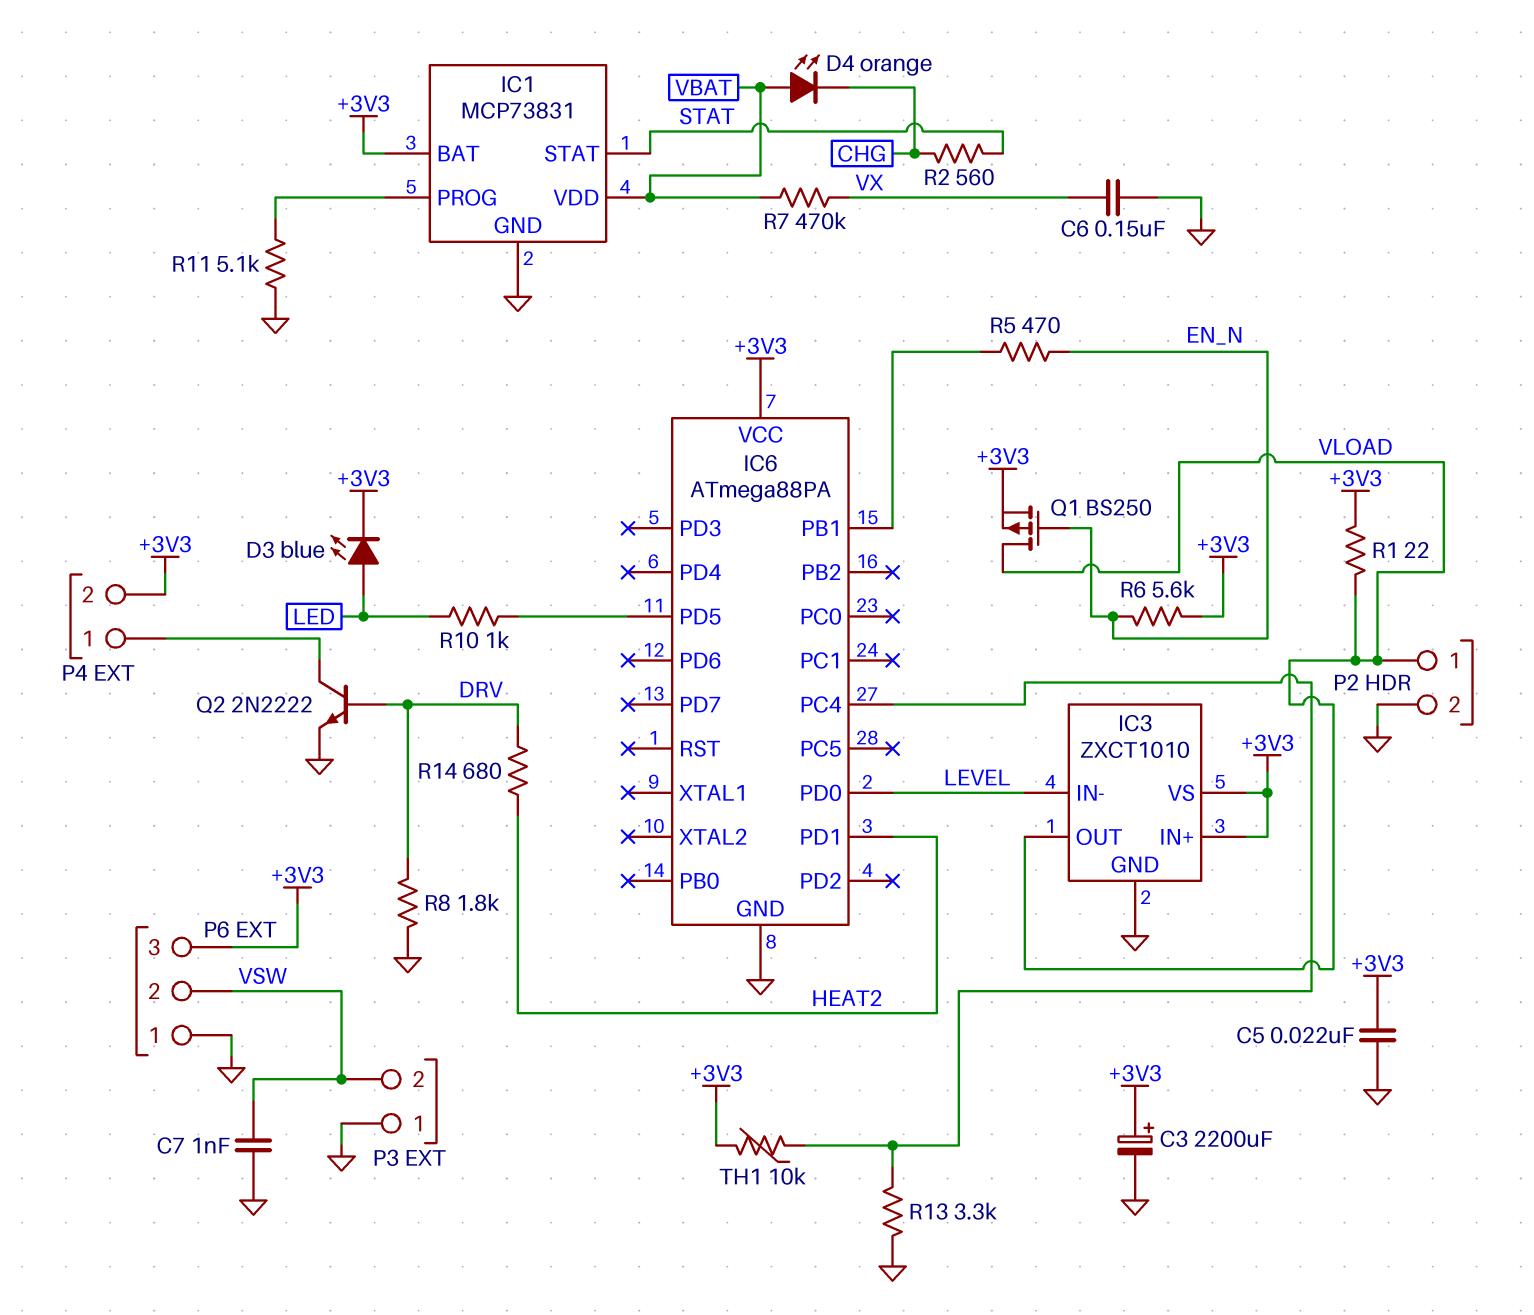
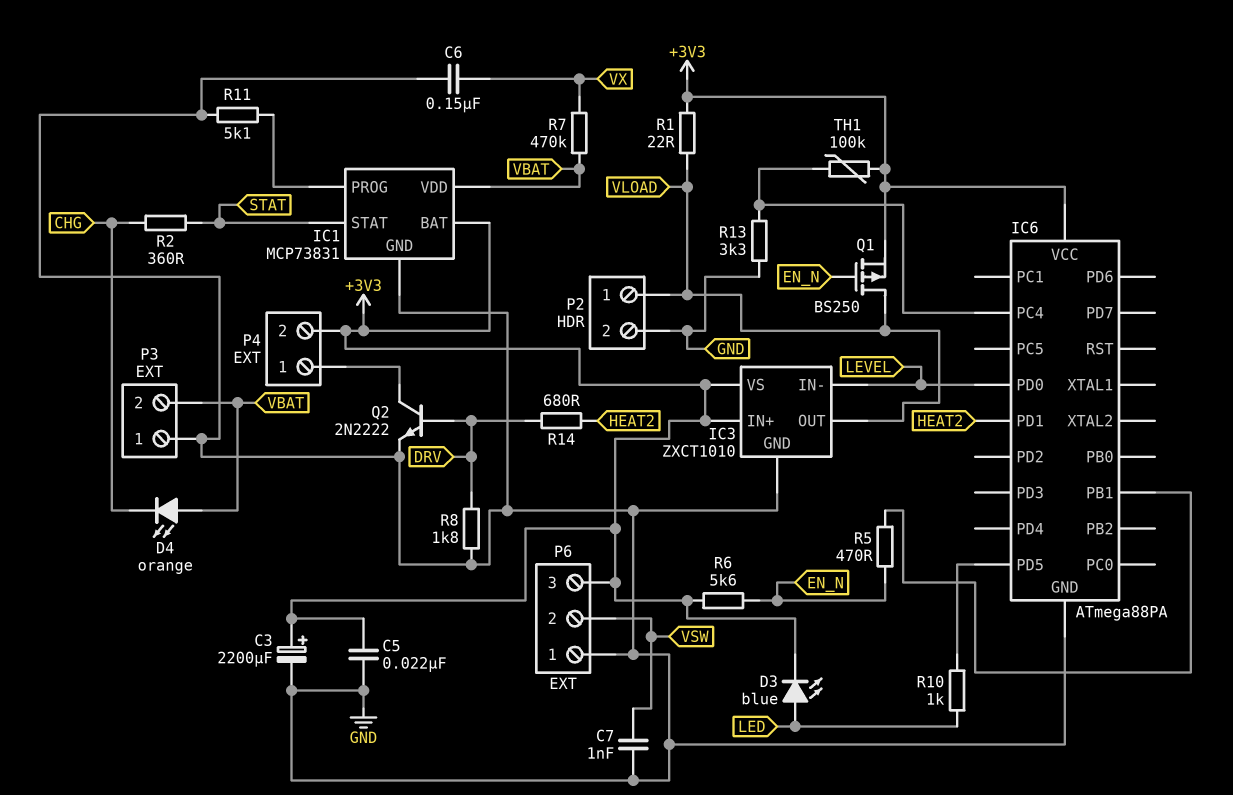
P3 pin 2: VSW -> VBAT
R2: 560 (CHG, STAT) -> 360 (CHG, STAT)
TH1: 10k (+3V3, IC6/PC4) -> 100k (+3V3, IC6/PC4)

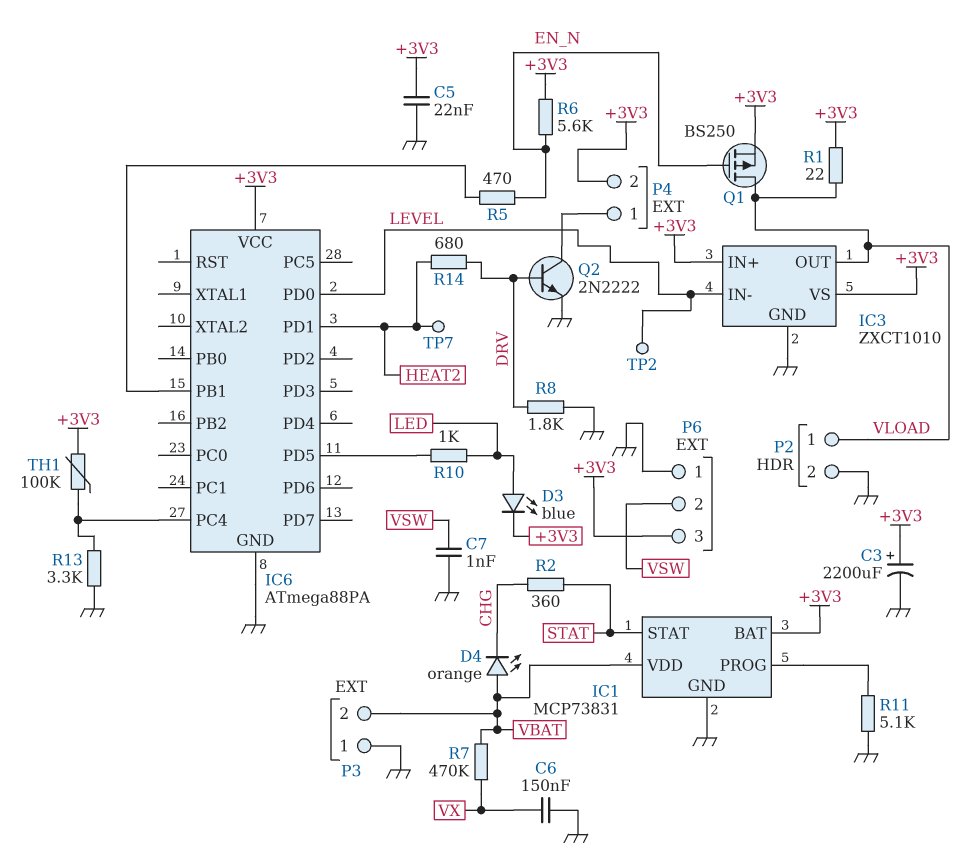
TP2: none -> test point (LEVEL)
TP7: none -> test point (HEAT2)

